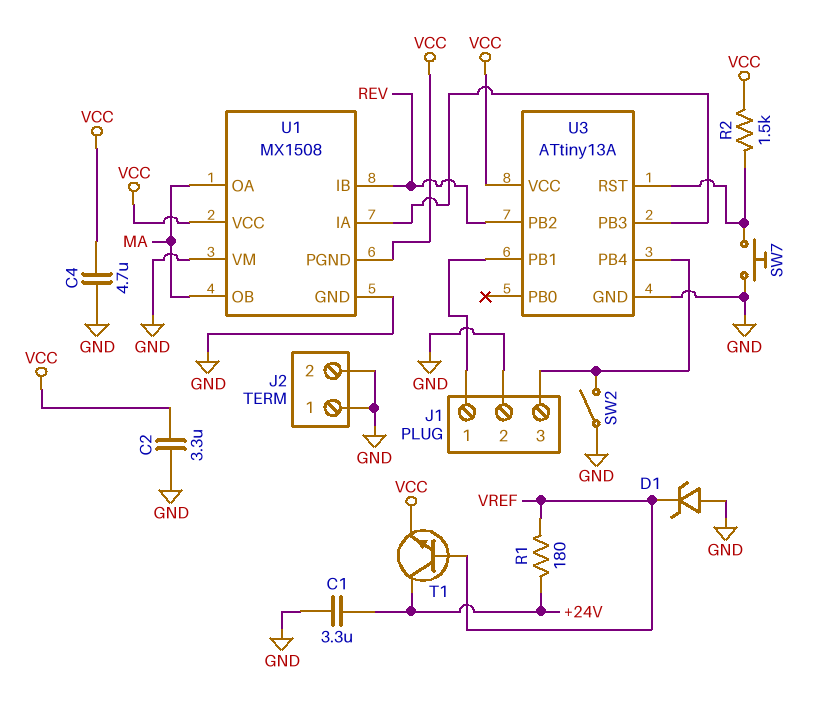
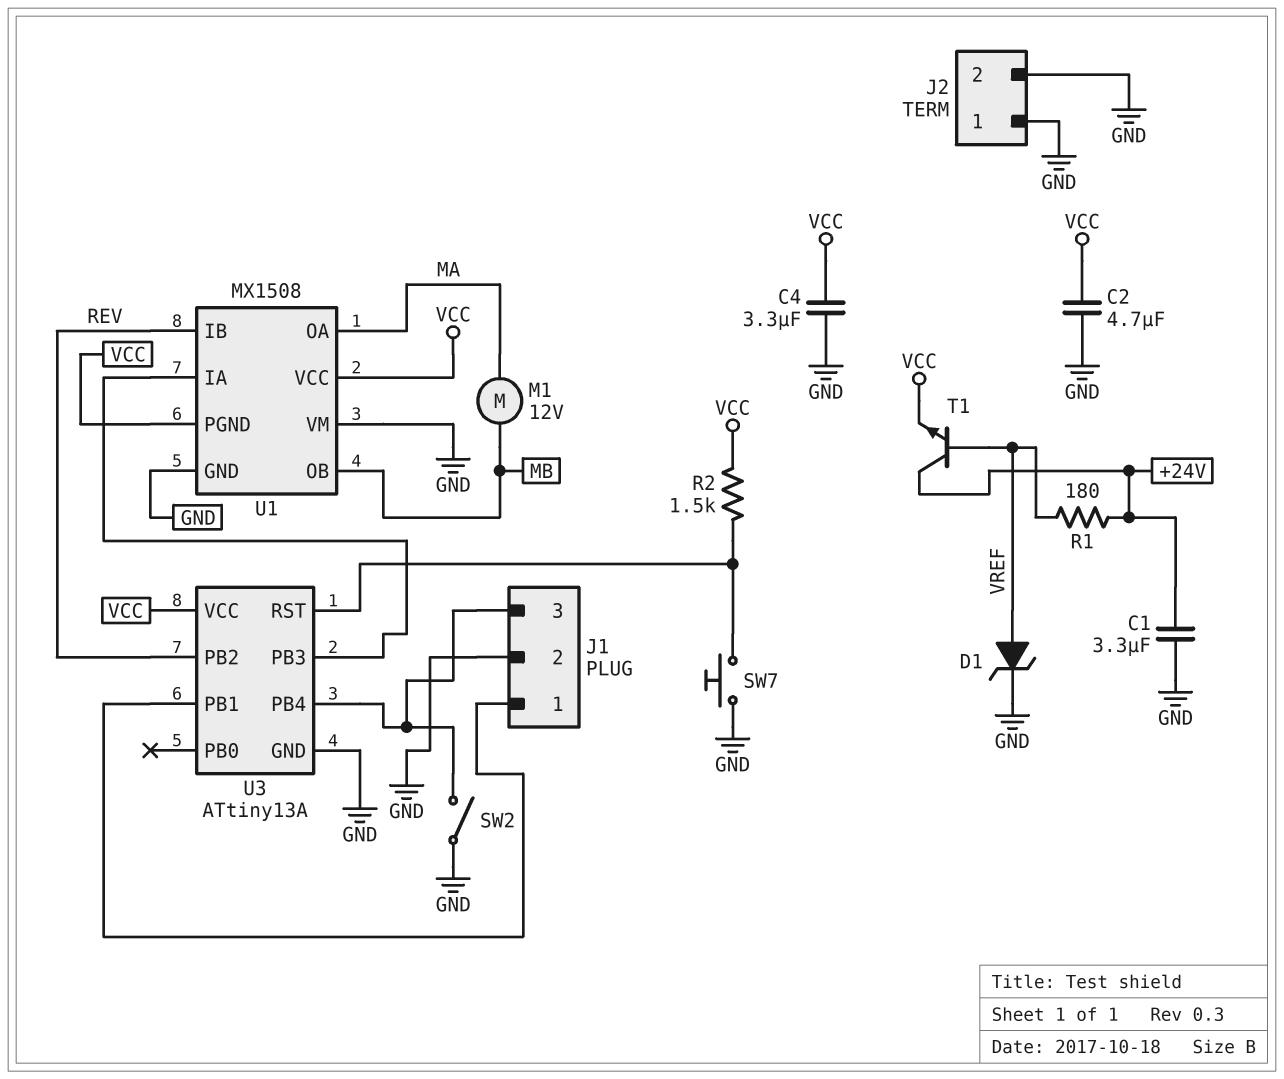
C2: 3.3uF (GND, VCC) -> 4.7uF (GND, VCC)
C4: 4.7uF (GND, VCC) -> 3.3uF (GND, VCC)
D1: zener (A GND, K VREF) -> zener (A VREF, K GND)
M1: none -> motor 12V (MA, MB)
U1 pin OB: MA -> MB

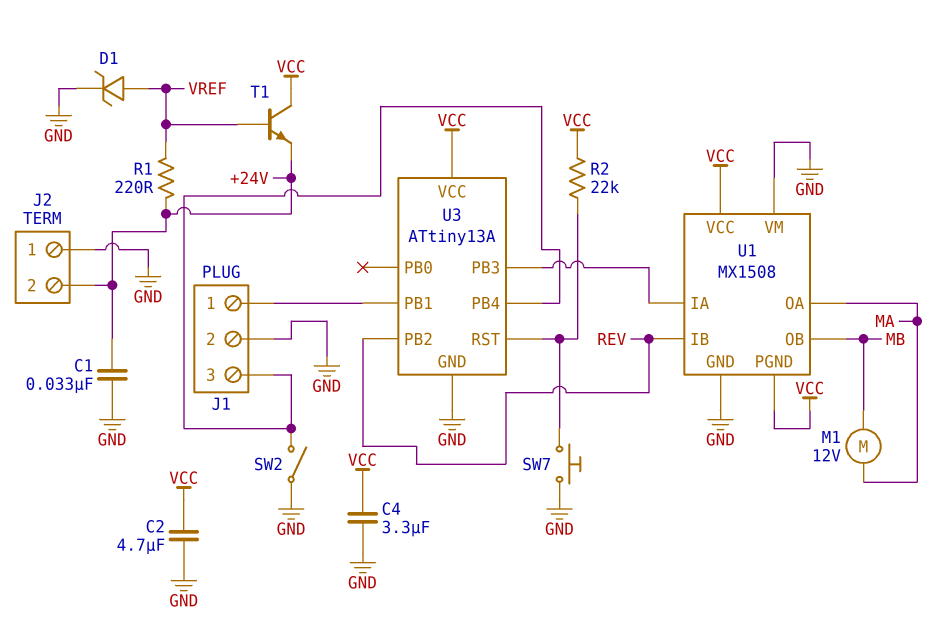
C1: 3.3uF (+24V, GND) -> 33nF (+24V, GND)
J2 pin 2: GND -> +24V
R1: 180 (+24V, VREF) -> 220 (+24V, VREF)
R2: 1.5k (U3/RST, VCC) -> 22k (U3/RST, VCC)
T1: NPN (B VREF, C +24V, E VCC) -> NPN (B VREF, C VCC, E +24V)

